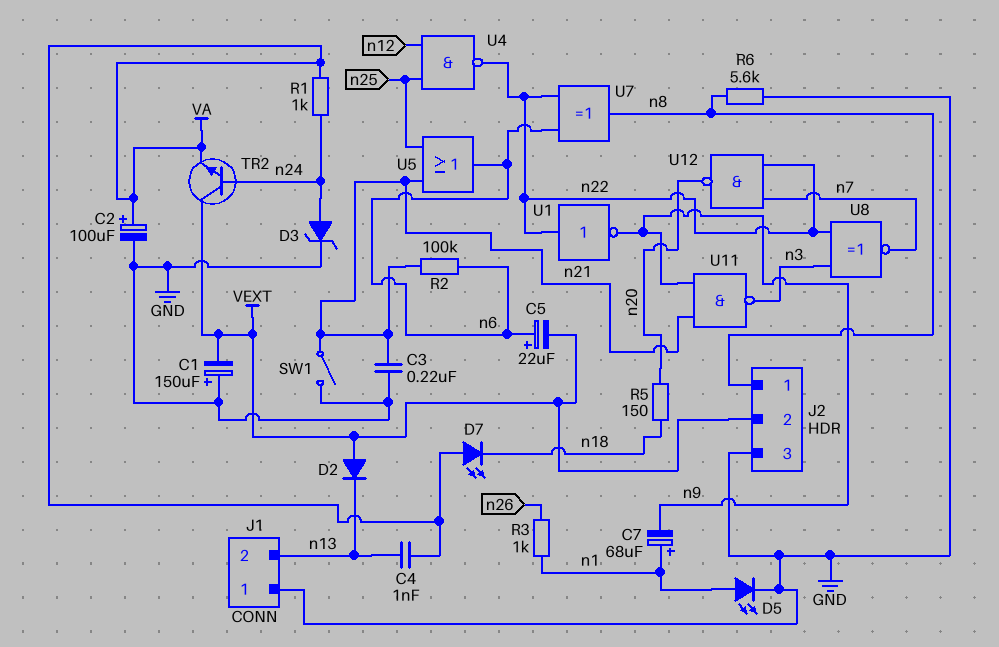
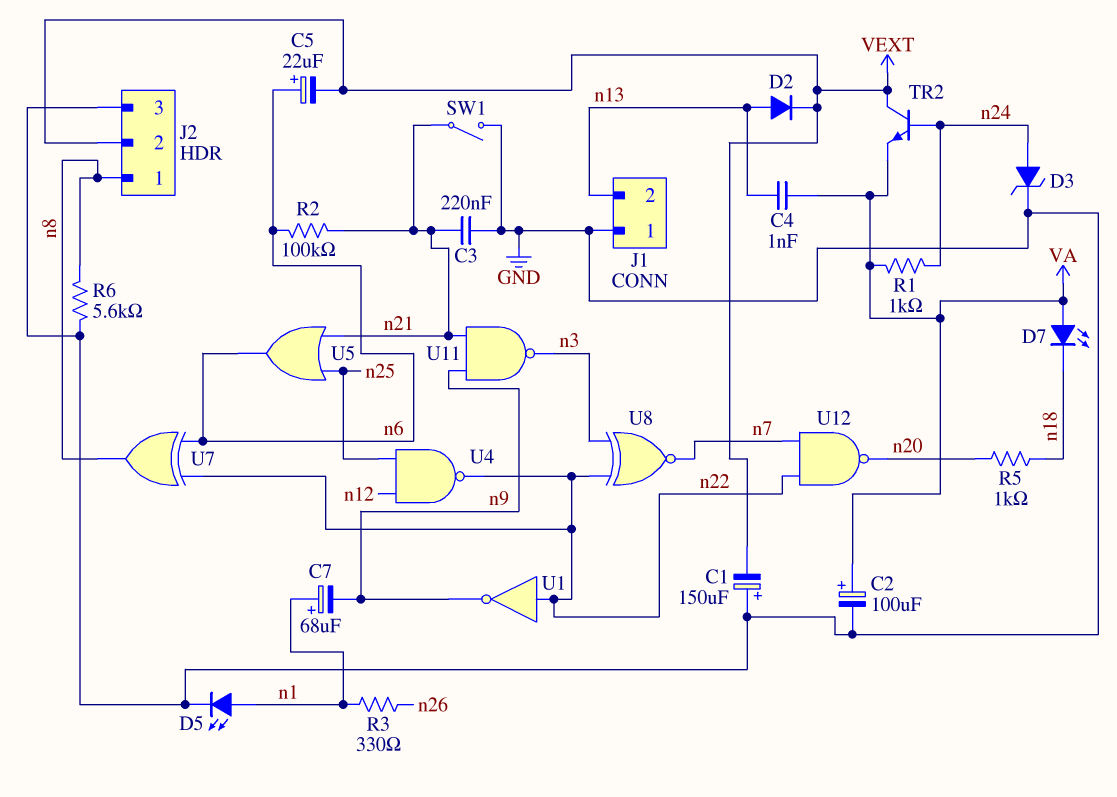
D2: diode (A VEXT, K n13) -> diode (A n13, K VEXT)
R3: 1k (n1, n26) -> 330 (n1, n26)
R5: 150 (n18, n20) -> 1k (n18, n20)

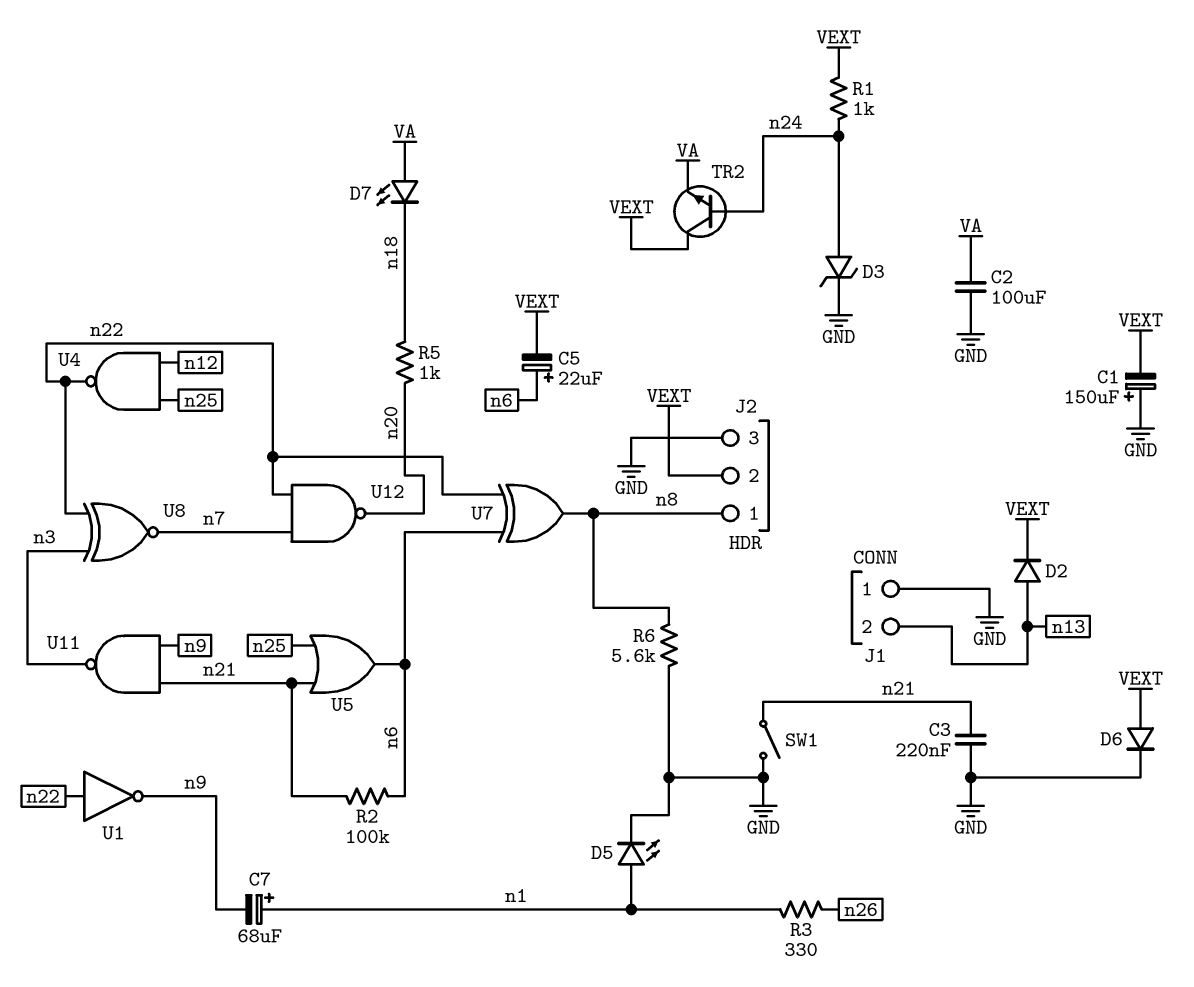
C2: 100uF (plus VA, minus GND) -> 100uF (GND, VA)
C4: 1nF (VA, n13) -> none
D6: none -> diode (A VEXT, K GND)
R1: 1k (VA, n24) -> 1k (VEXT, n24)

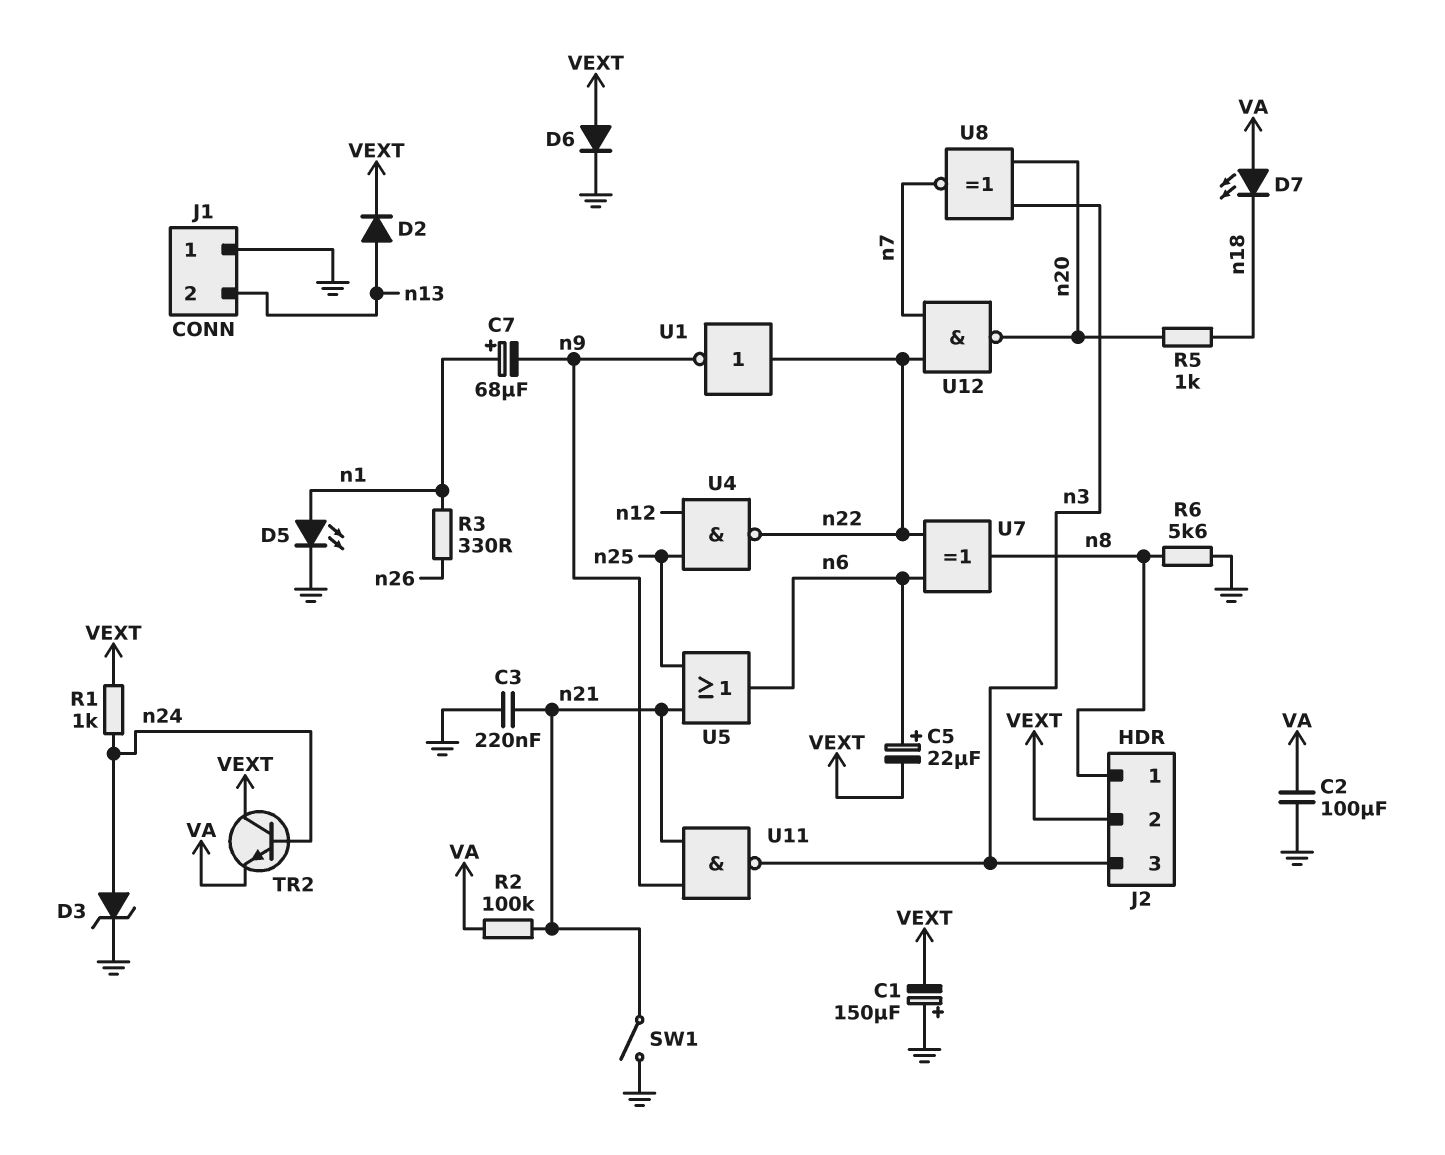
J2 pin 3: GND -> n3
R2: 100k (n6, n21) -> 100k (VA, n21)
U8: XNOR (in n3, in n22, out n7) -> XNOR (in n3, in n20, out n7)

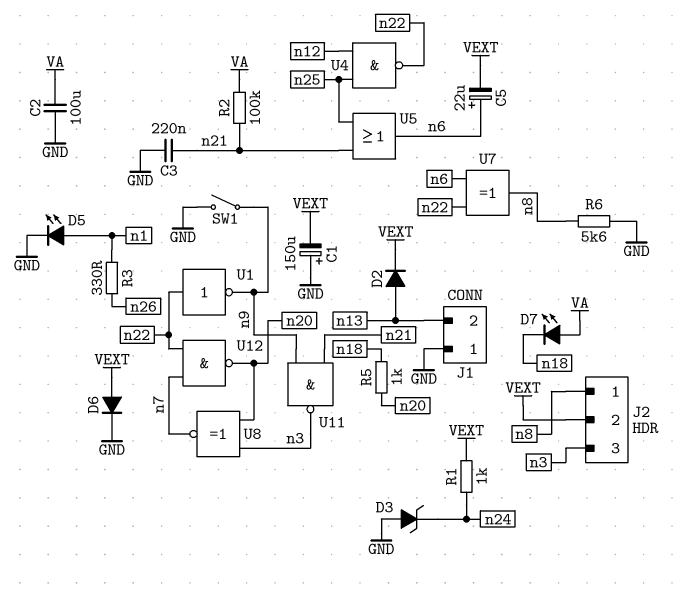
C7: 68uF (plus n1, minus n9) -> none
D3: zener (A n24, K GND) -> zener (A GND, K n24)
SW1: switch (GND, n21) -> switch (GND, n9)
TR2: NPN (B n24, C VEXT, E VA) -> none

